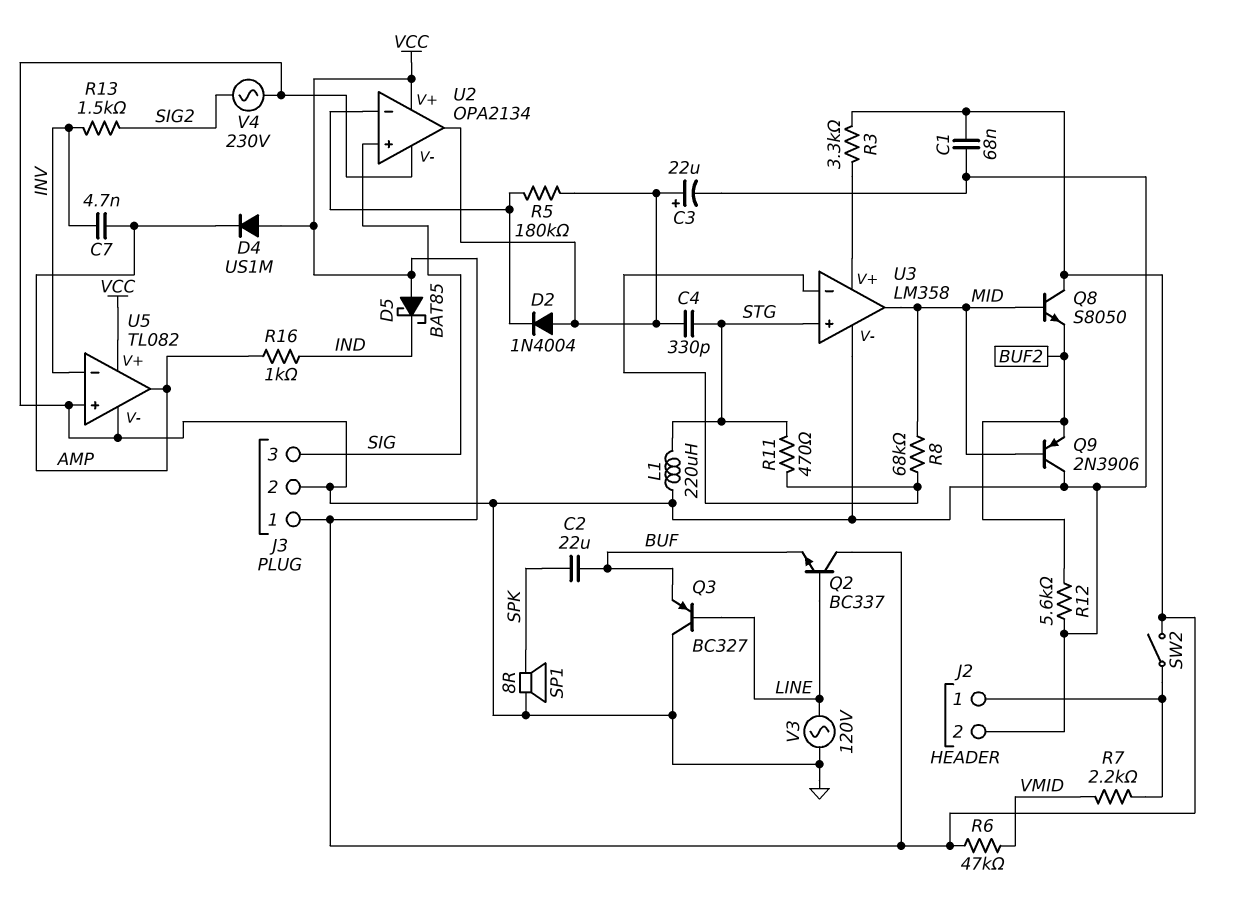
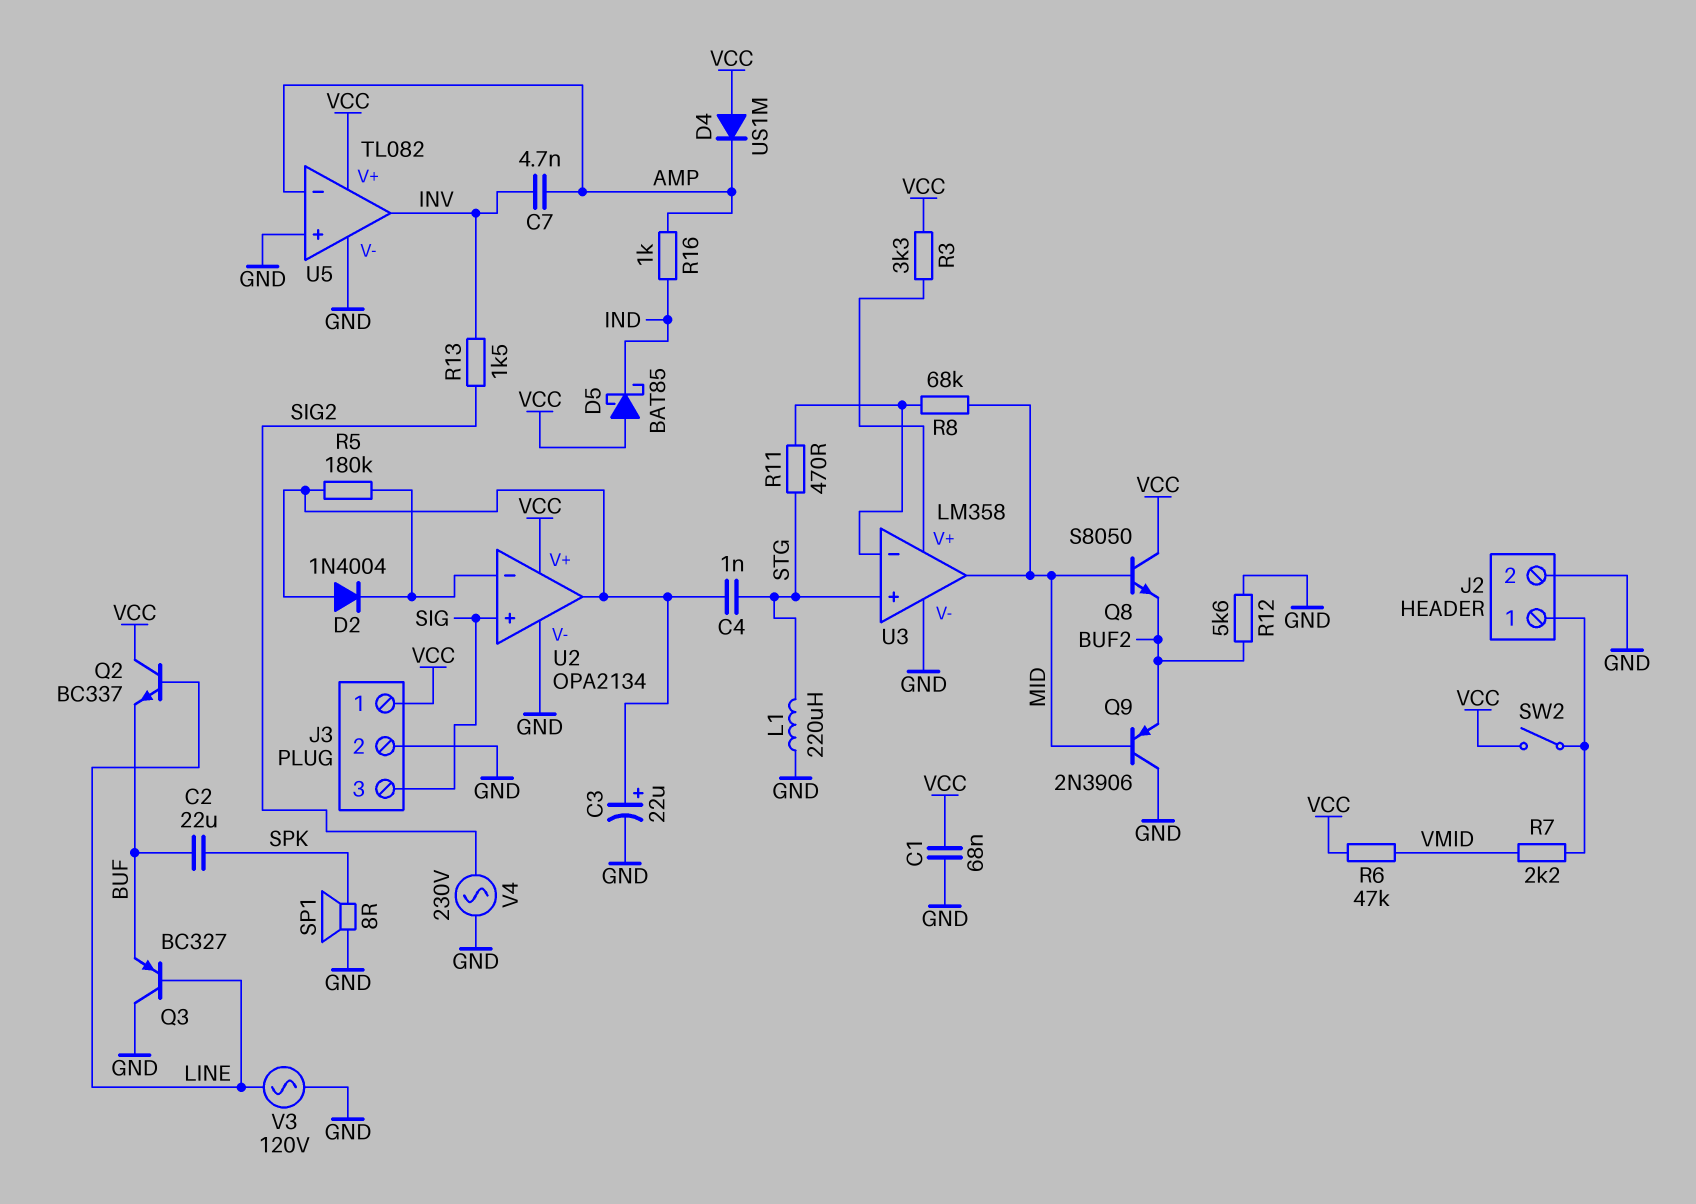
C4: 330pF (STG, U2/out) -> 1nF (STG, U2/out)
U5 pin in-: INV -> AMP
U5 pin out: AMP -> INV

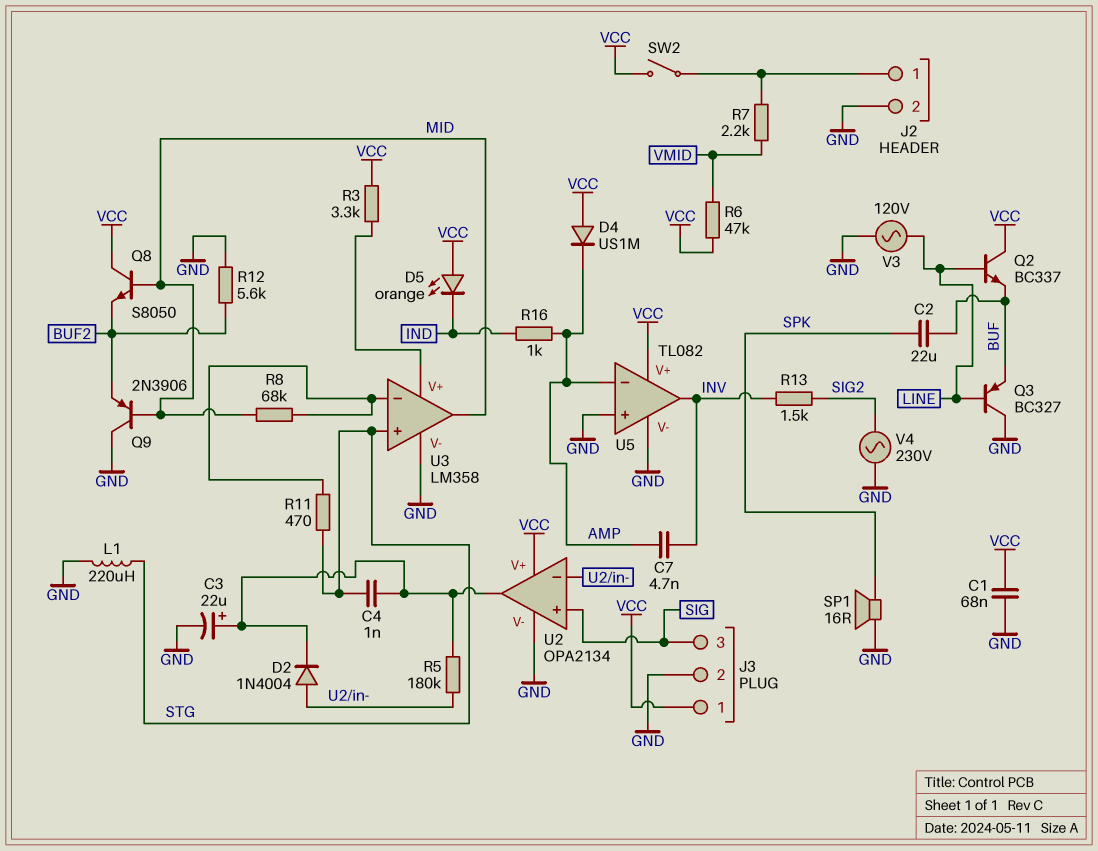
D2: diode 1N4004 (A U2/out, K U2/in-) -> diode 1N4004 (A U2/in-, K U2/out)
D5: schottky BAT85 (A VCC, K IND) -> LED orange (A VCC, K IND)
SP1: speaker 8R (GND, SPK) -> speaker 16R (GND, SPK)

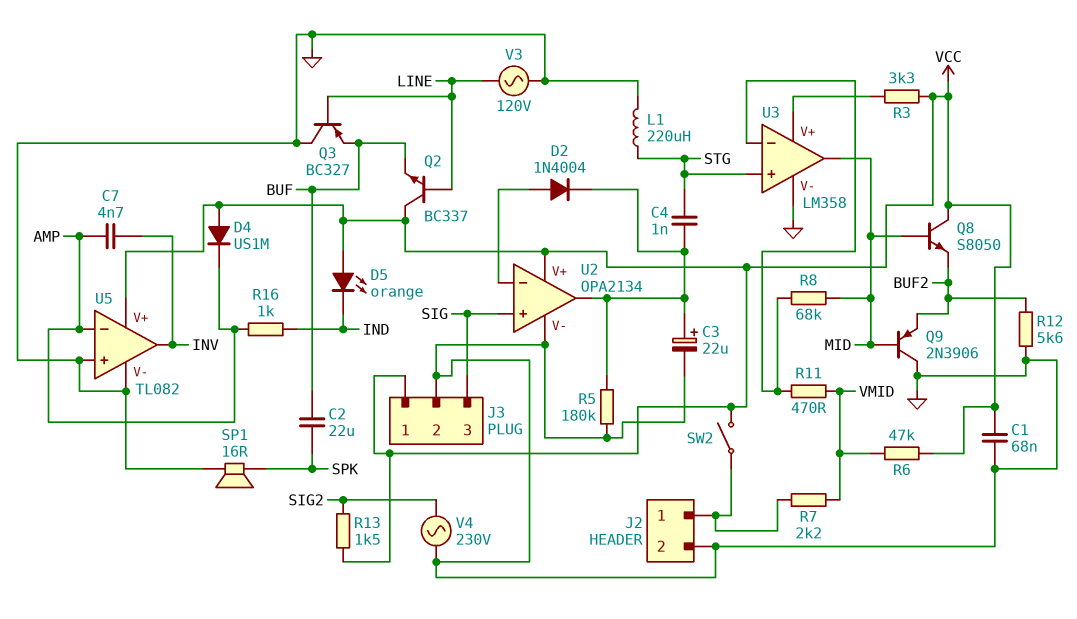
R5: 180k (U2/in-, U2/out) -> 180k (GND, U2/out)
R11: 470 (STG, U3/in-) -> 470 (U3/in-, VMID)
R13: 1.5k (INV, SIG2) -> 1.5k (SIG2, VCC)

